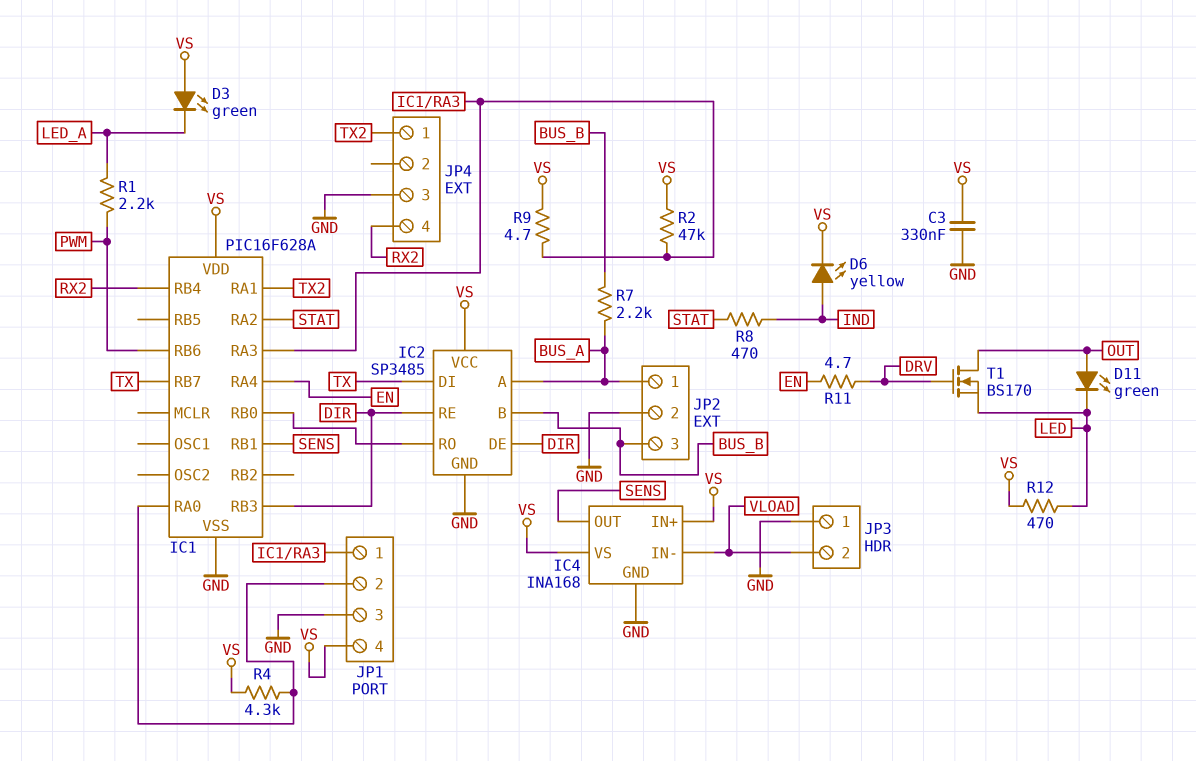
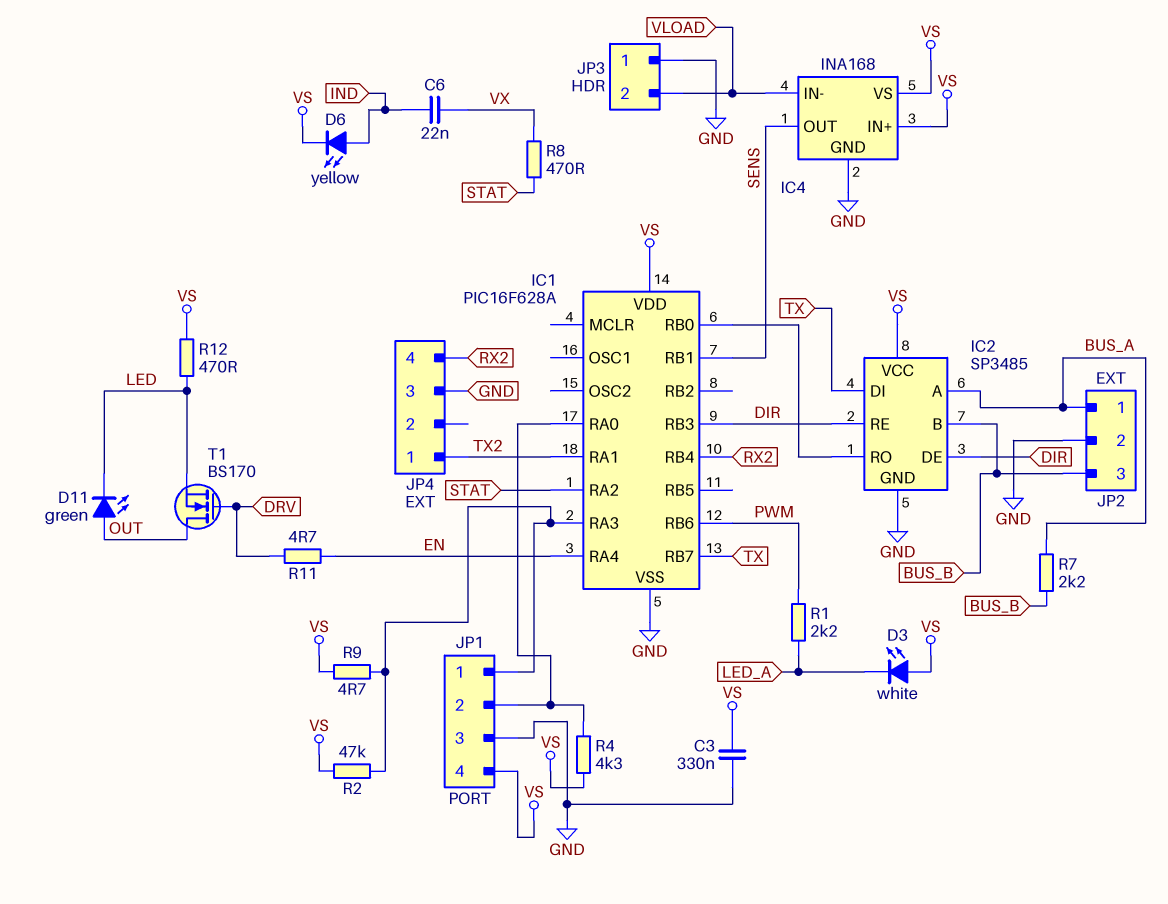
C6: none -> 22nF (IND, VX)
D3: LED green (A VS, K LED_A) -> LED white (A VS, K LED_A)
R8: 470 (IND, STAT) -> 470 (STAT, VX)

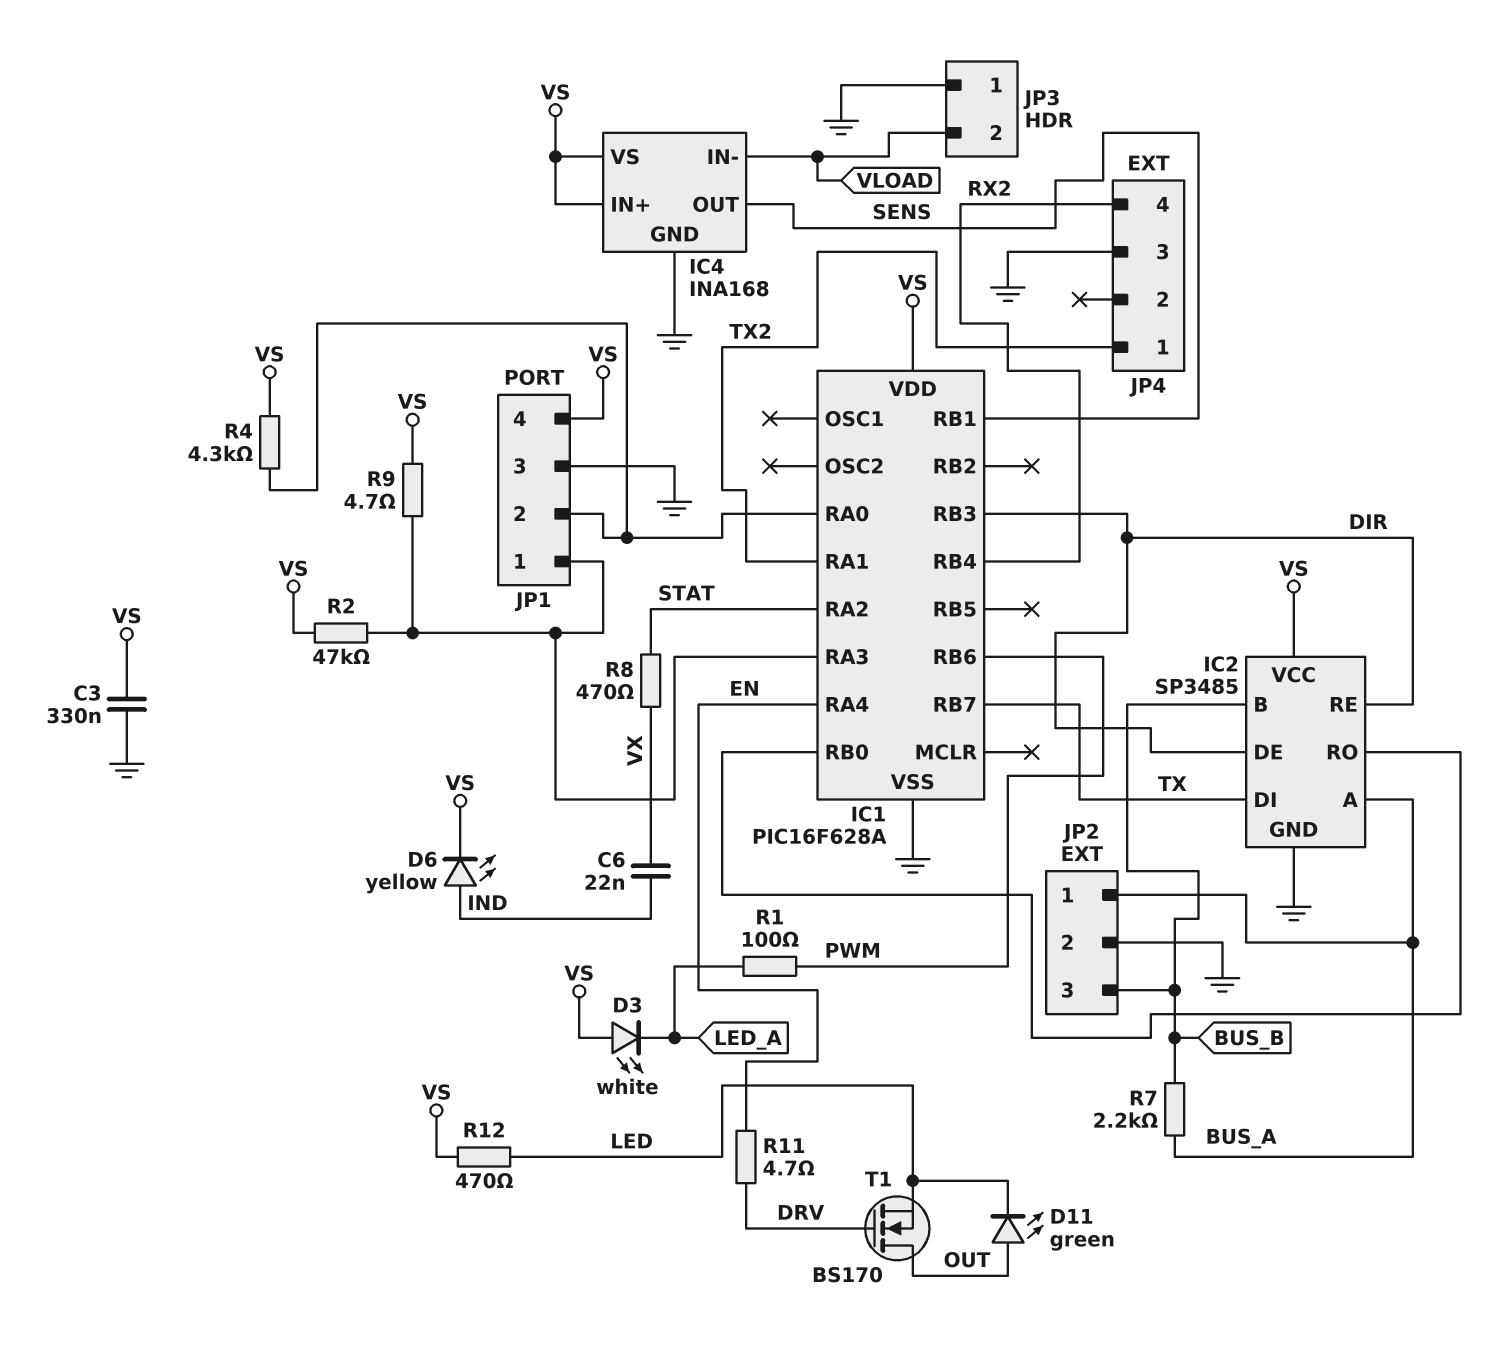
R1: 2.2k (LED_A, PWM) -> 100 (LED_A, PWM)

